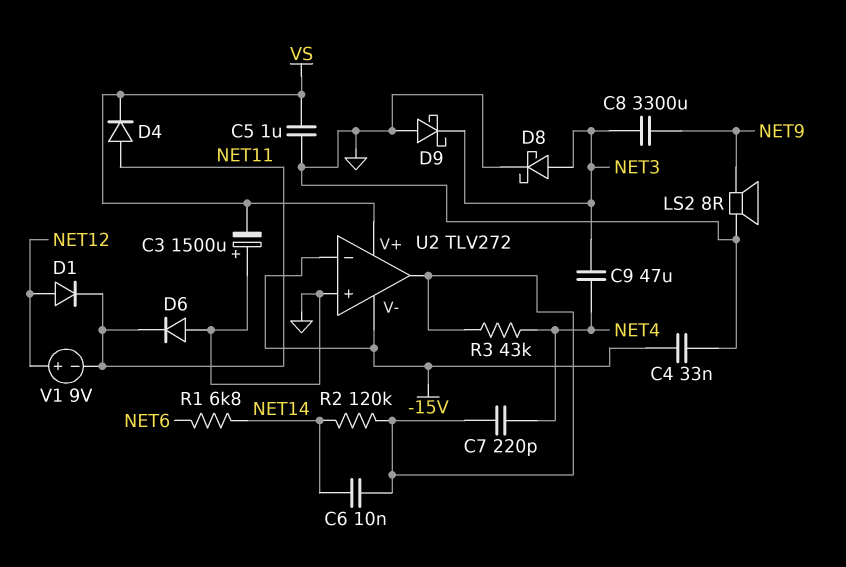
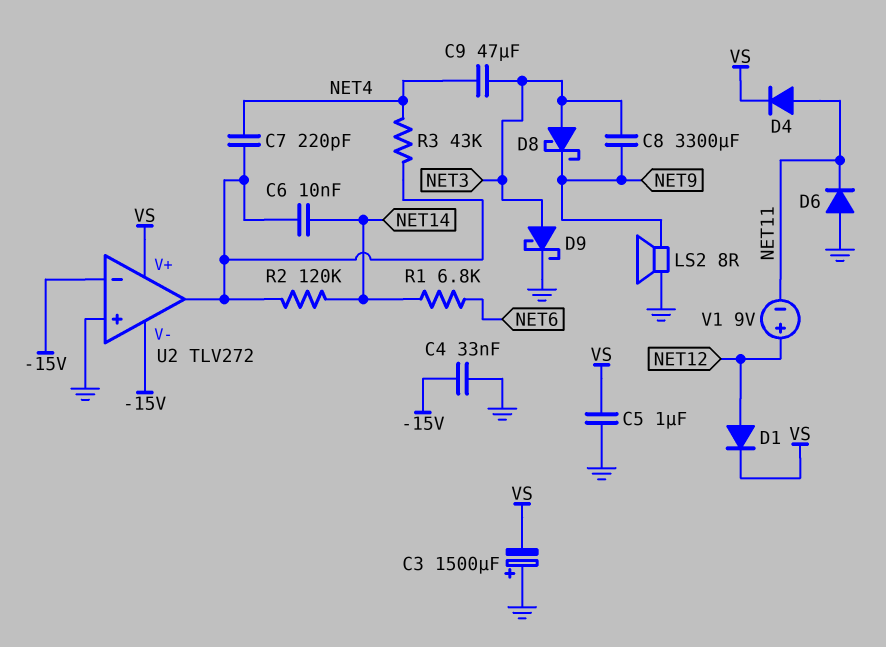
D1: diode (A NET12, K NET11) -> diode (A NET12, K VS)
D8: schottky (A NET3, K GND) -> schottky (A NET3, K NET9)
D9: schottky (A GND, K NET3) -> schottky (A NET3, K GND)

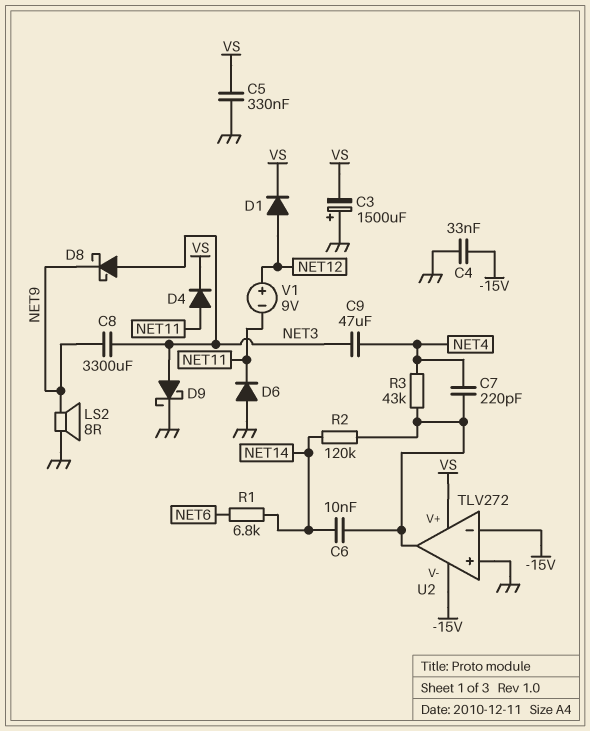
C5: 1uF (GND, VS) -> 330nF (GND, VS)

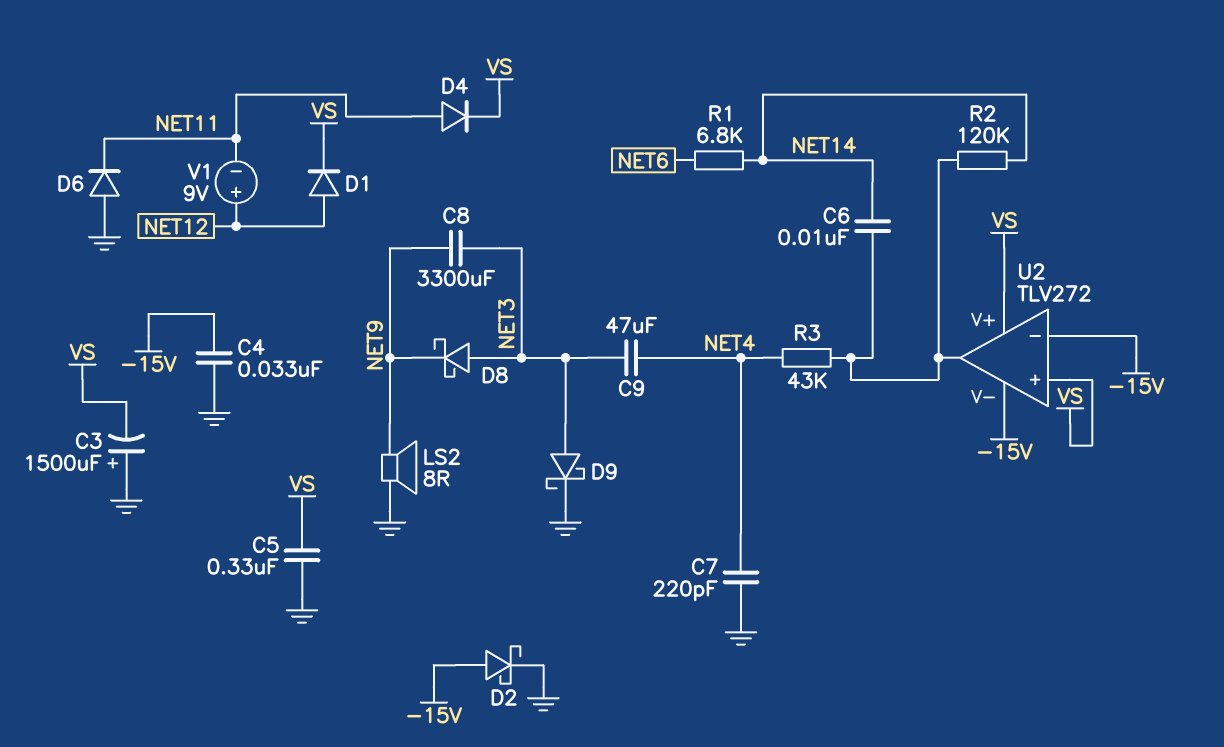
C7: 220pF (NET4, U2/out) -> 220pF (GND, NET4)
D2: none -> schottky (A -15V, K GND)
U2 pin in+: GND -> VS

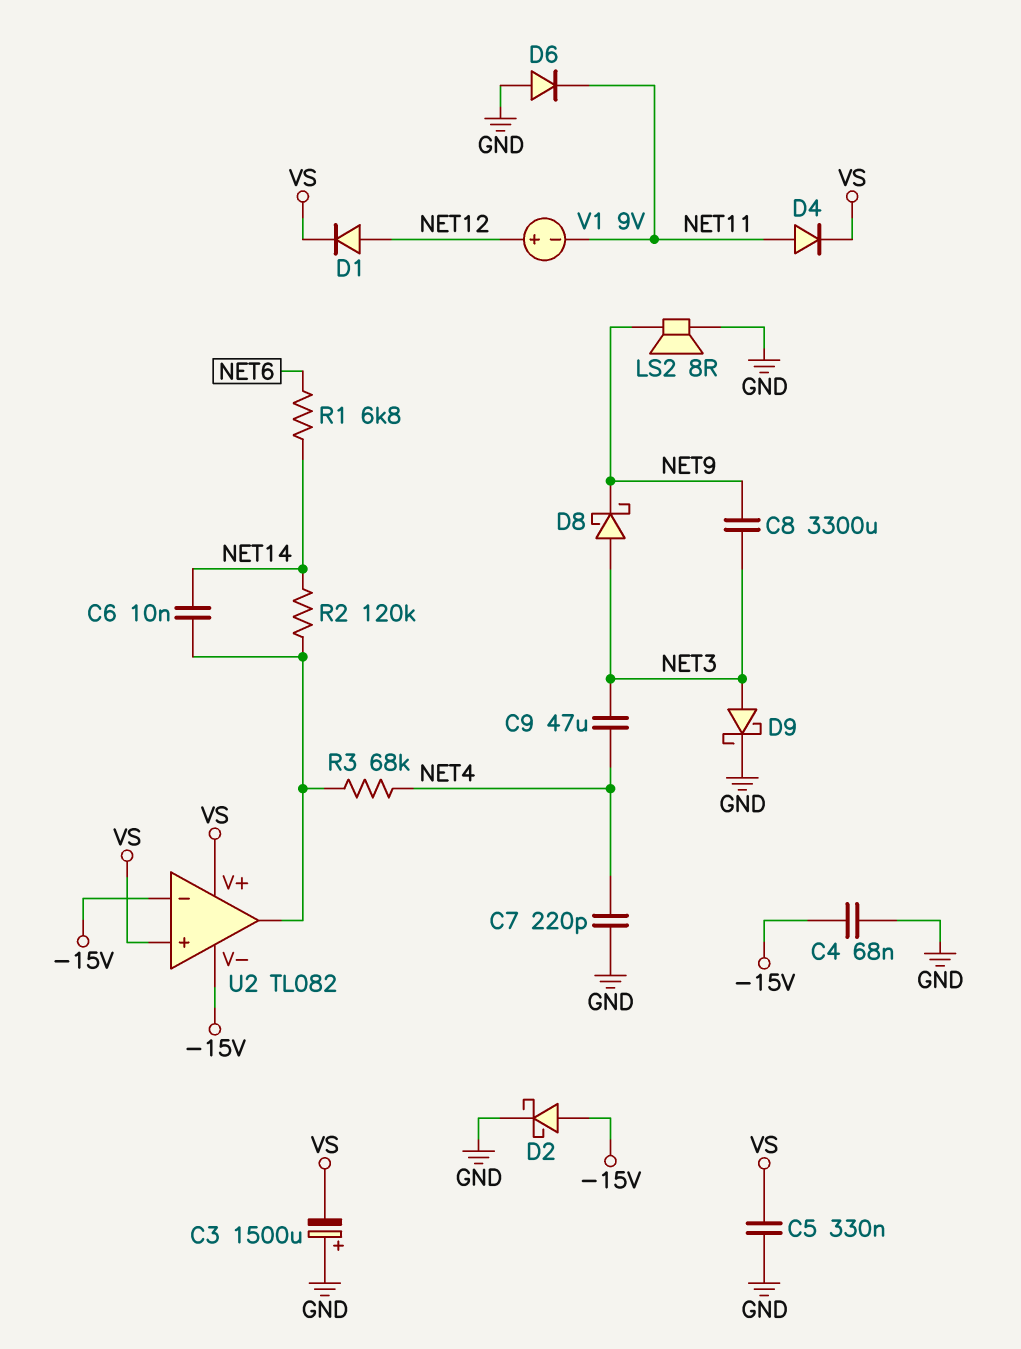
C4: 33nF (-15V, GND) -> 68nF (-15V, GND)
R3: 43k (NET4, U2/out) -> 68k (NET4, U2/out)
U2: TLV272 -> TL082

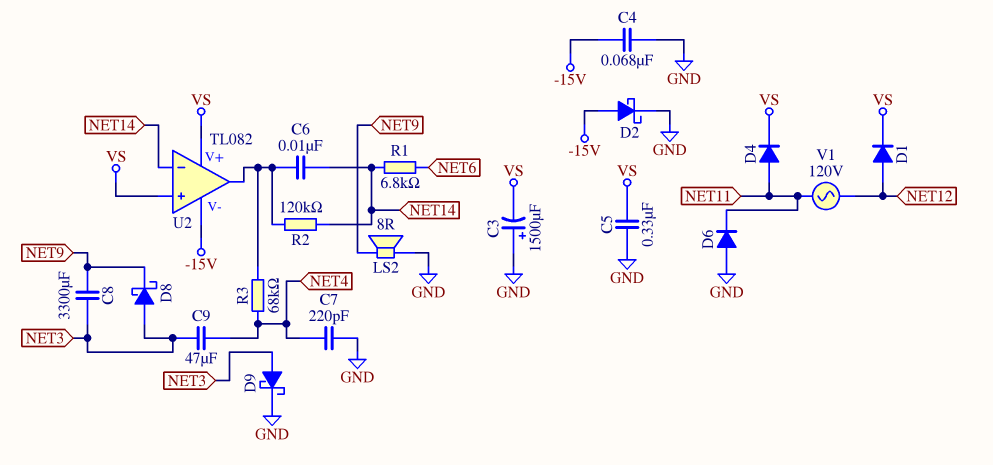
U2 pin in-: -15V -> NET14
V1: 9V (plus NET12, minus NET11) -> AC 120V (NET11, NET12)

